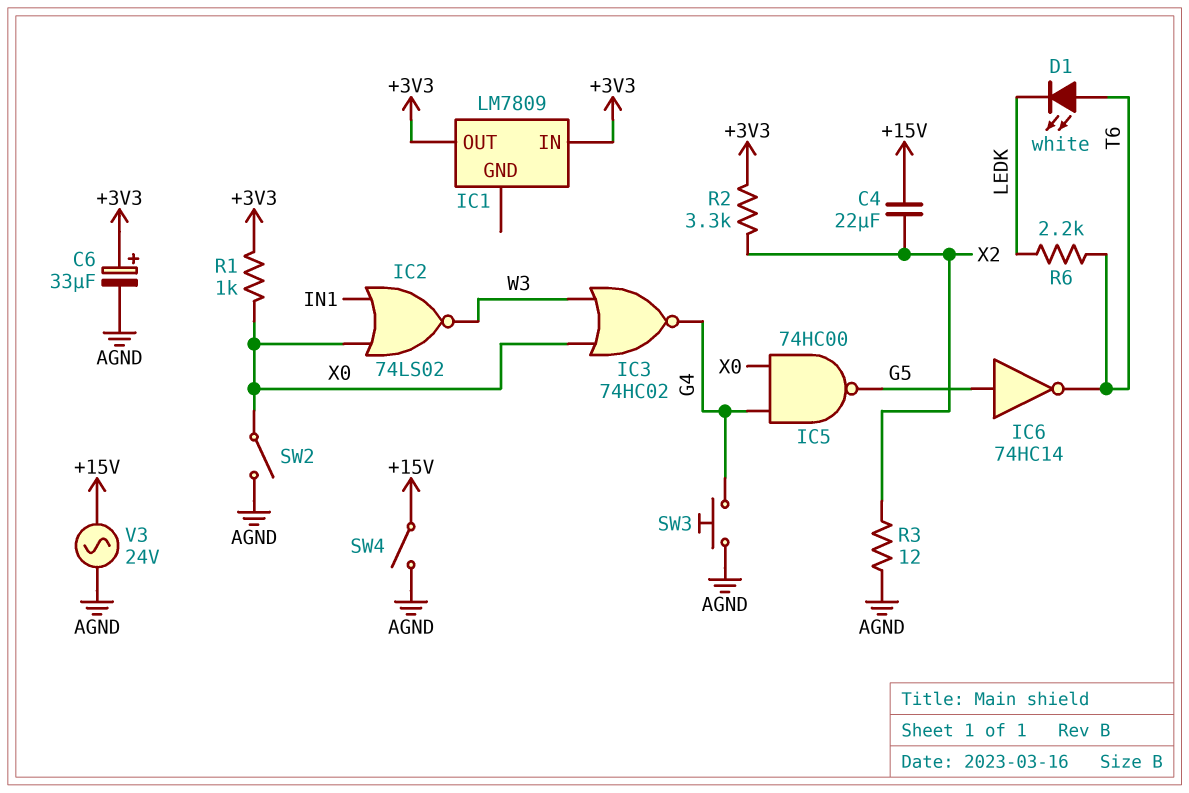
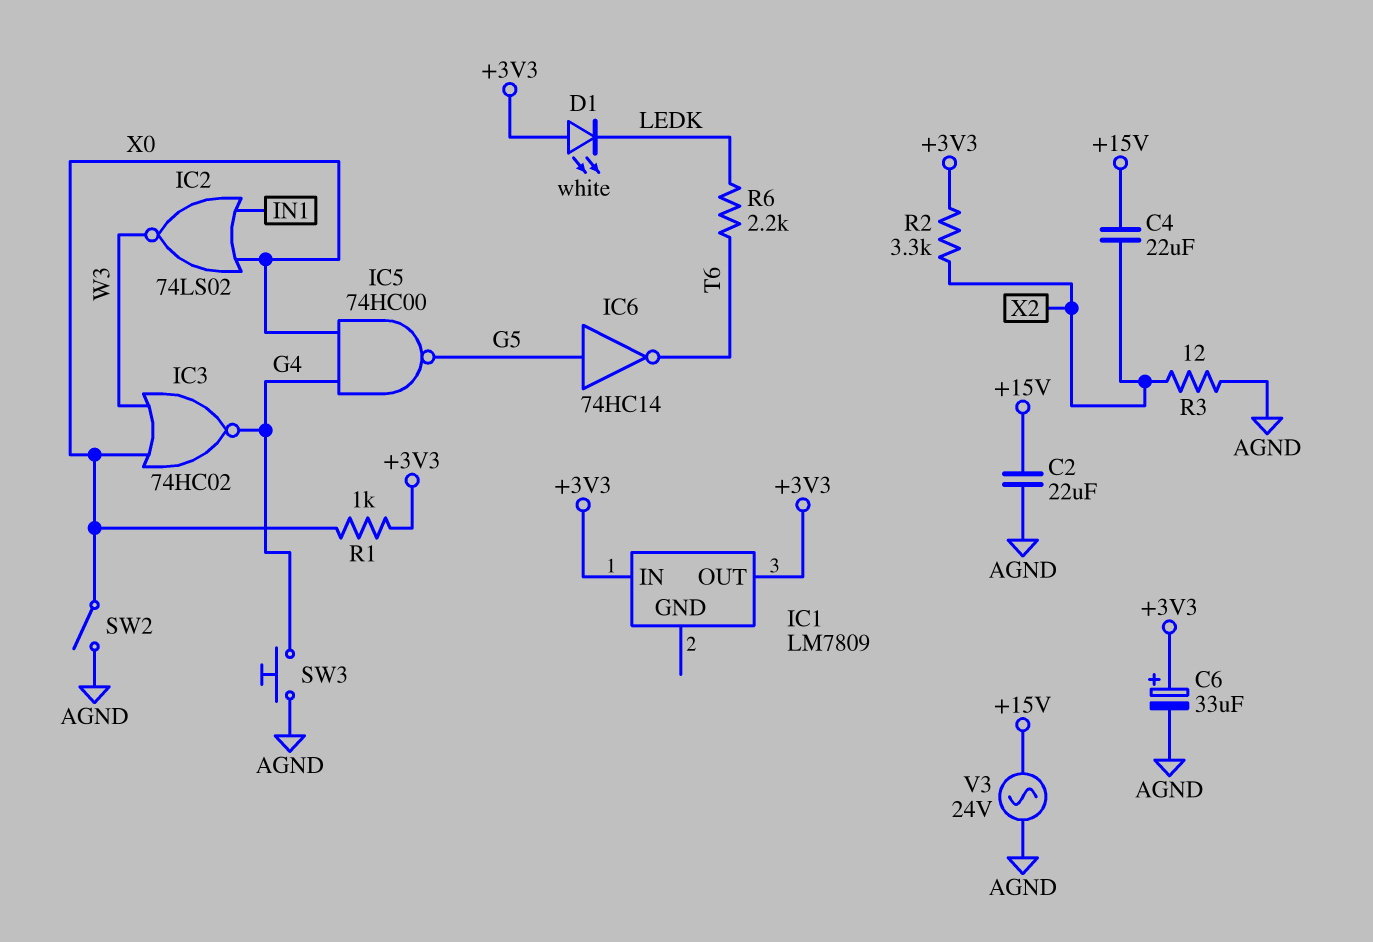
C2: none -> 22uF (+15V, AGND)
D1: LED white (A T6, K LEDK) -> LED white (A +3V3, K LEDK)
SW4: switch (+15V, AGND) -> none

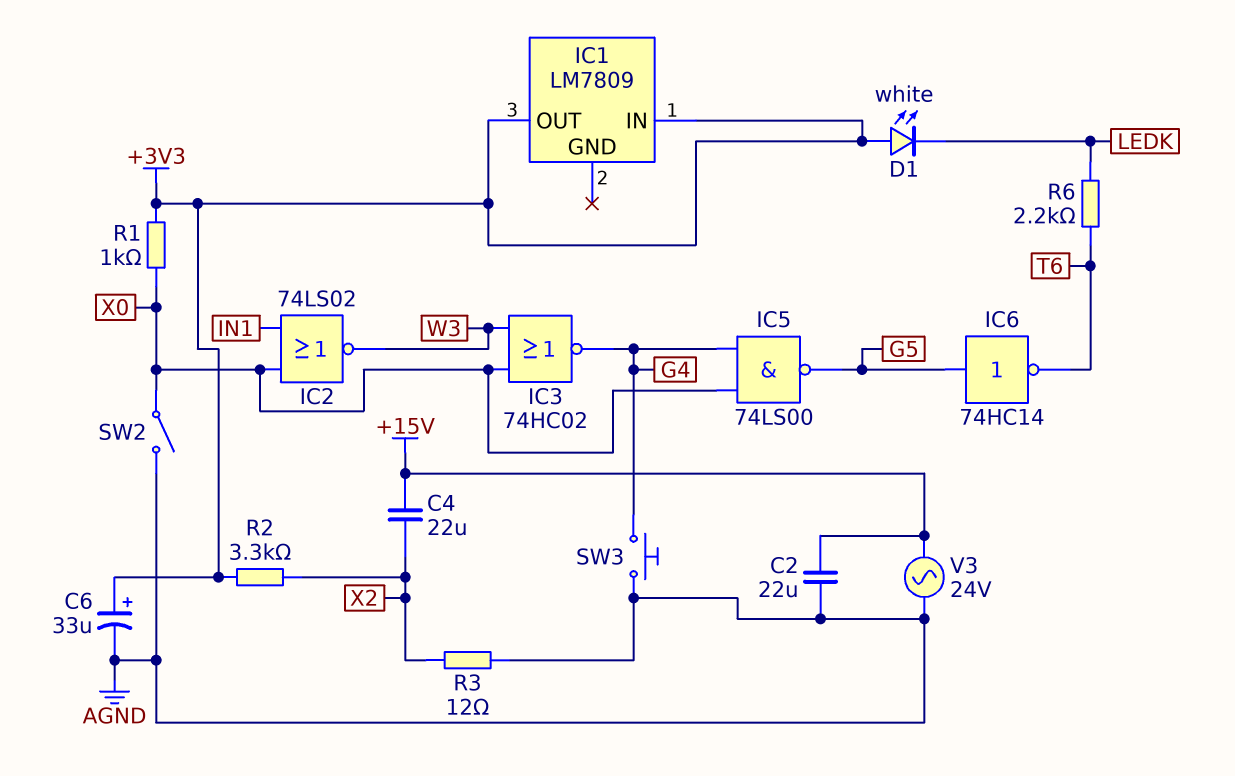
IC5: NAND 74HC00 (in G4, in X0, out G5) -> NAND 74LS00 (in G4, in X0, out G5)

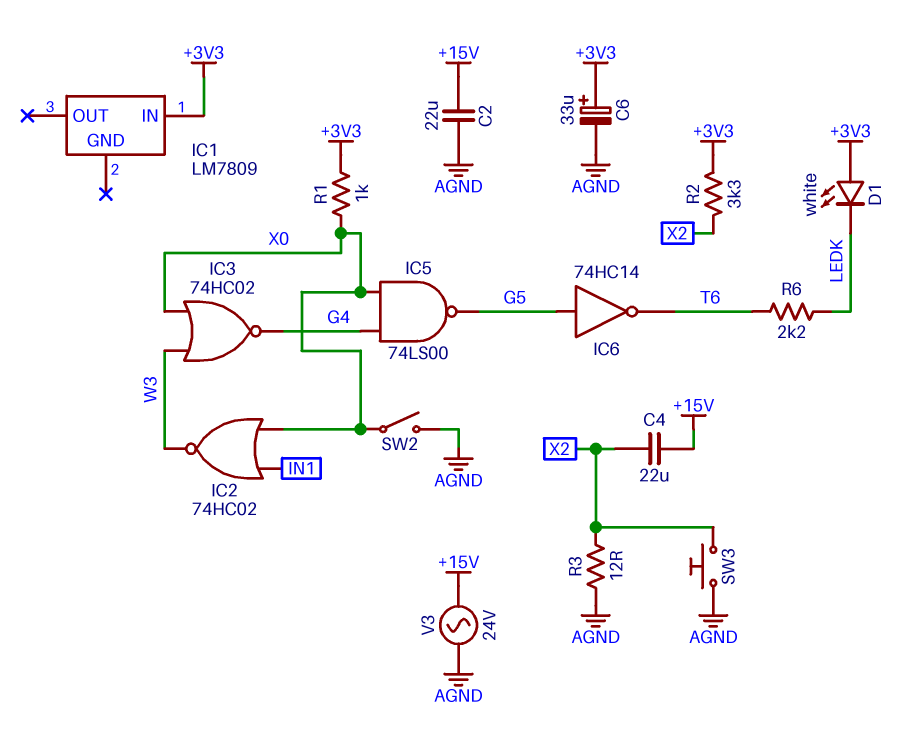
IC1 pin OUT: +3V3 -> none
IC2: NOR 74LS02 (in IN1, in X0, out W3) -> NOR 74HC02 (in IN1, in X0, out W3)
SW3: button (AGND, G4) -> button (AGND, X2)

